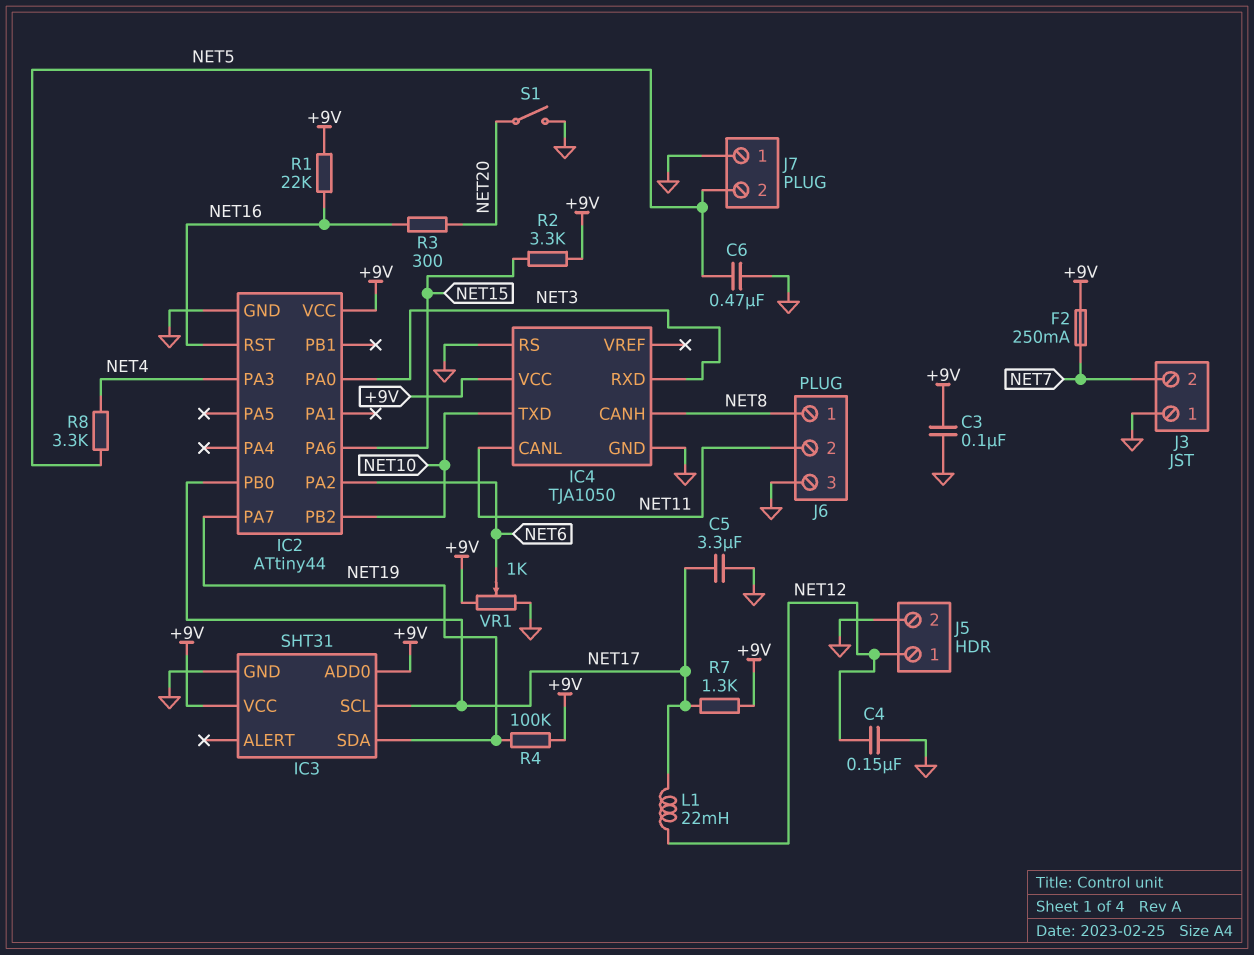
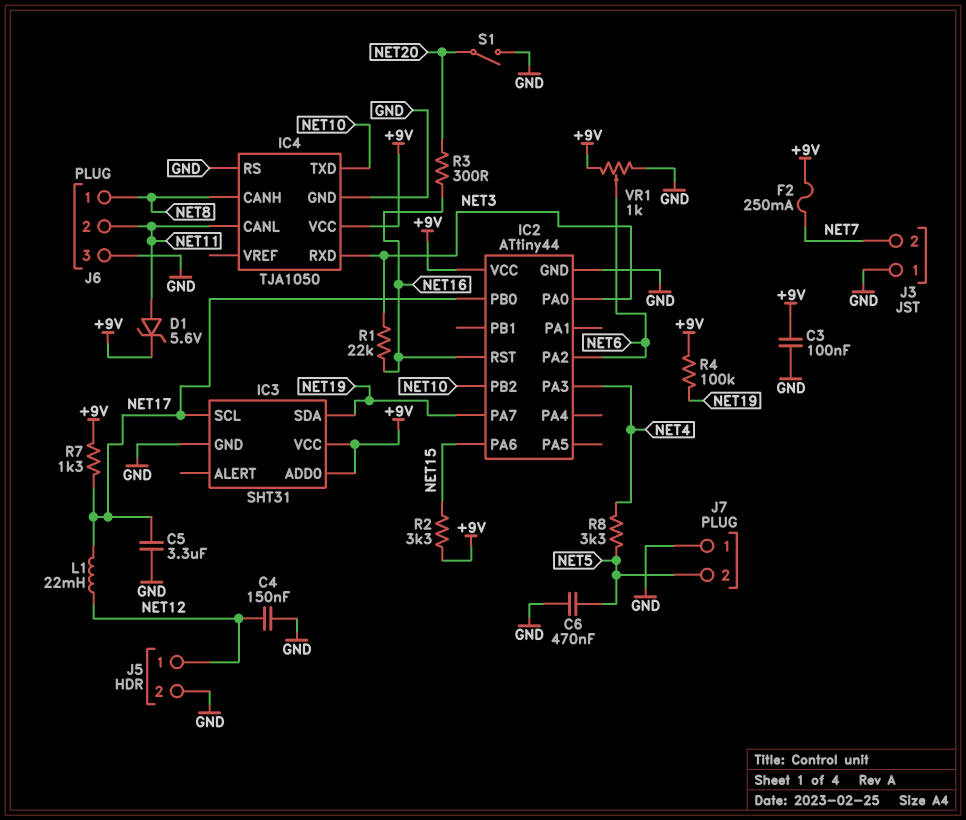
D1: none -> zener 5.6V (A NET11, K +9V)
R1: 22k (+9V, NET16) -> 22k (NET3, NET16)

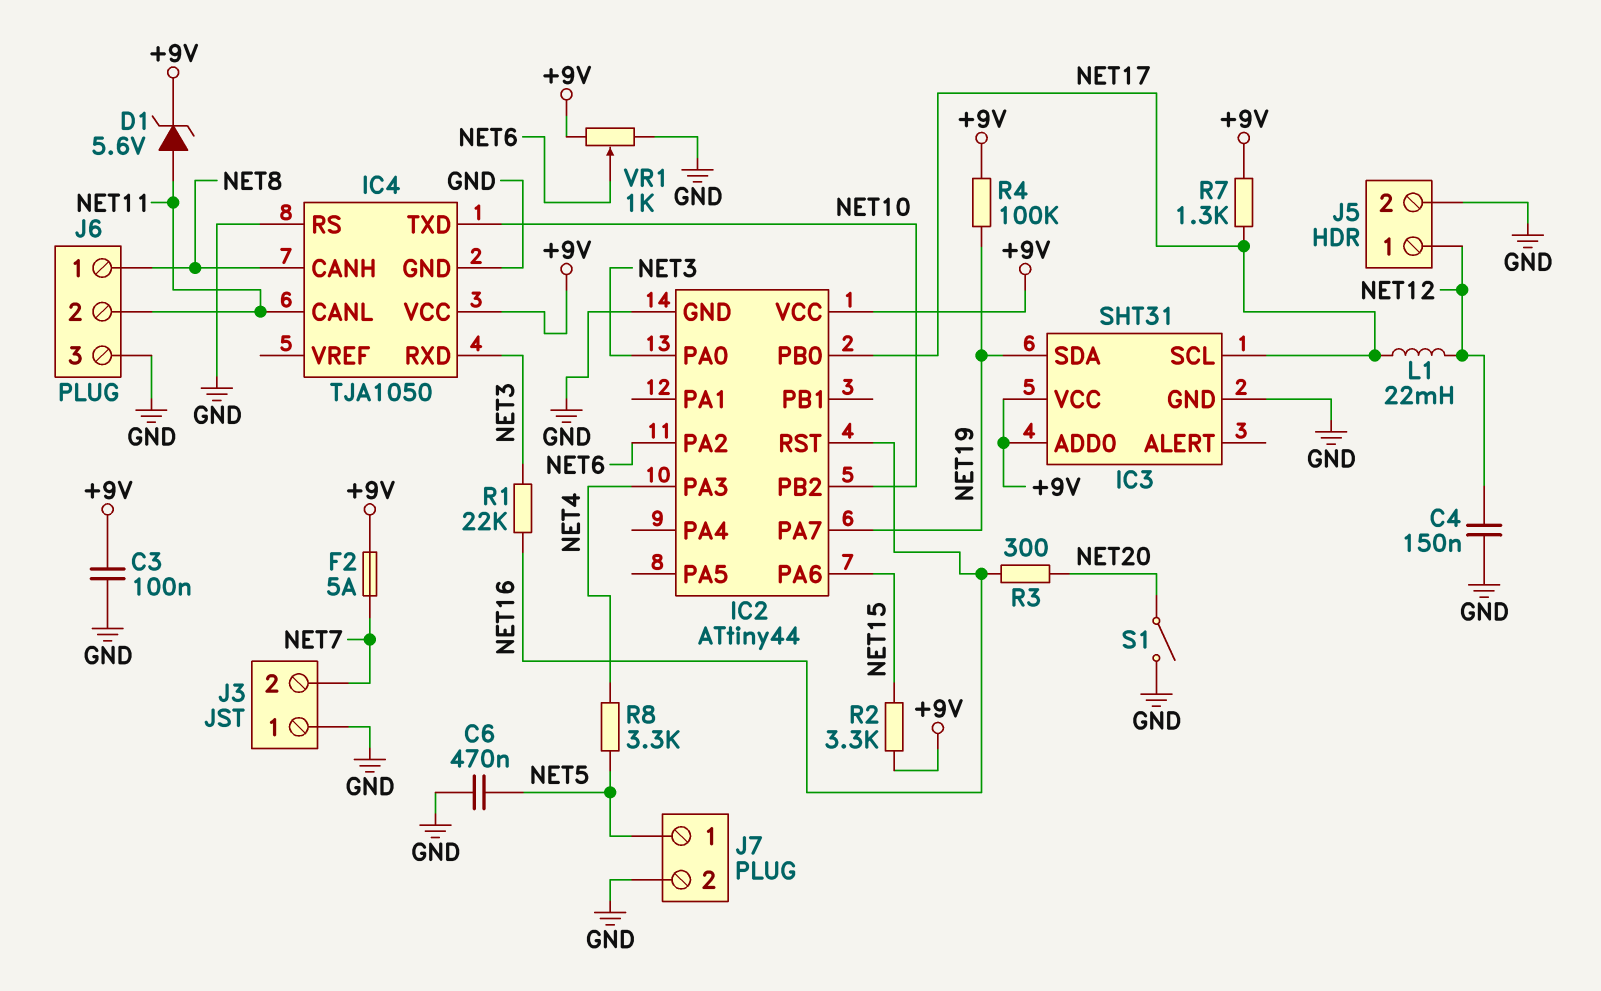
C5: 3.3uF (GND, NET17) -> none
F2: 250mA (+9V, NET7) -> 5A (+9V, NET7)
J7 pin 1: GND -> NET5
J7 pin 2: NET5 -> GND

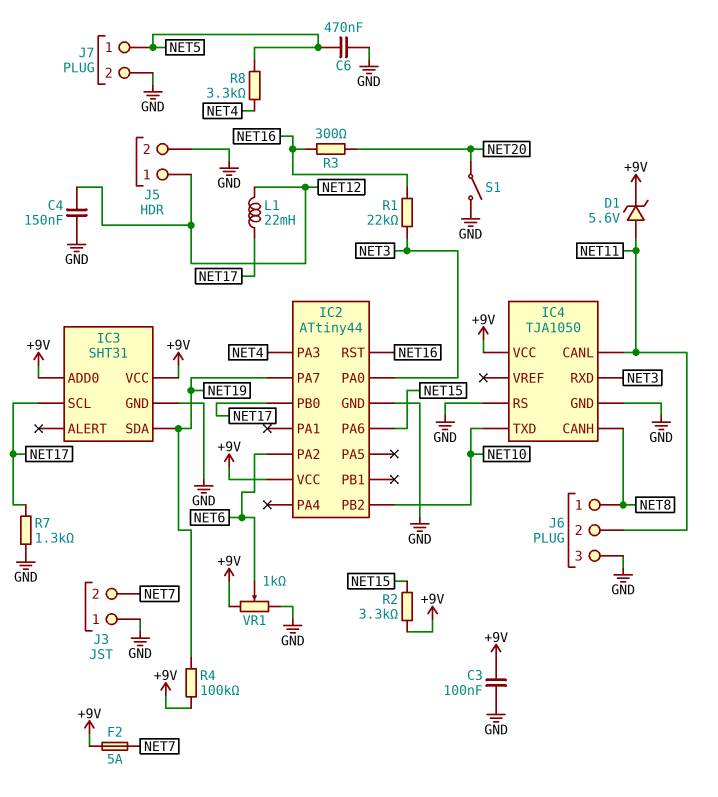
R7: 1.3k (+9V, NET17) -> 1.3k (GND, NET17)

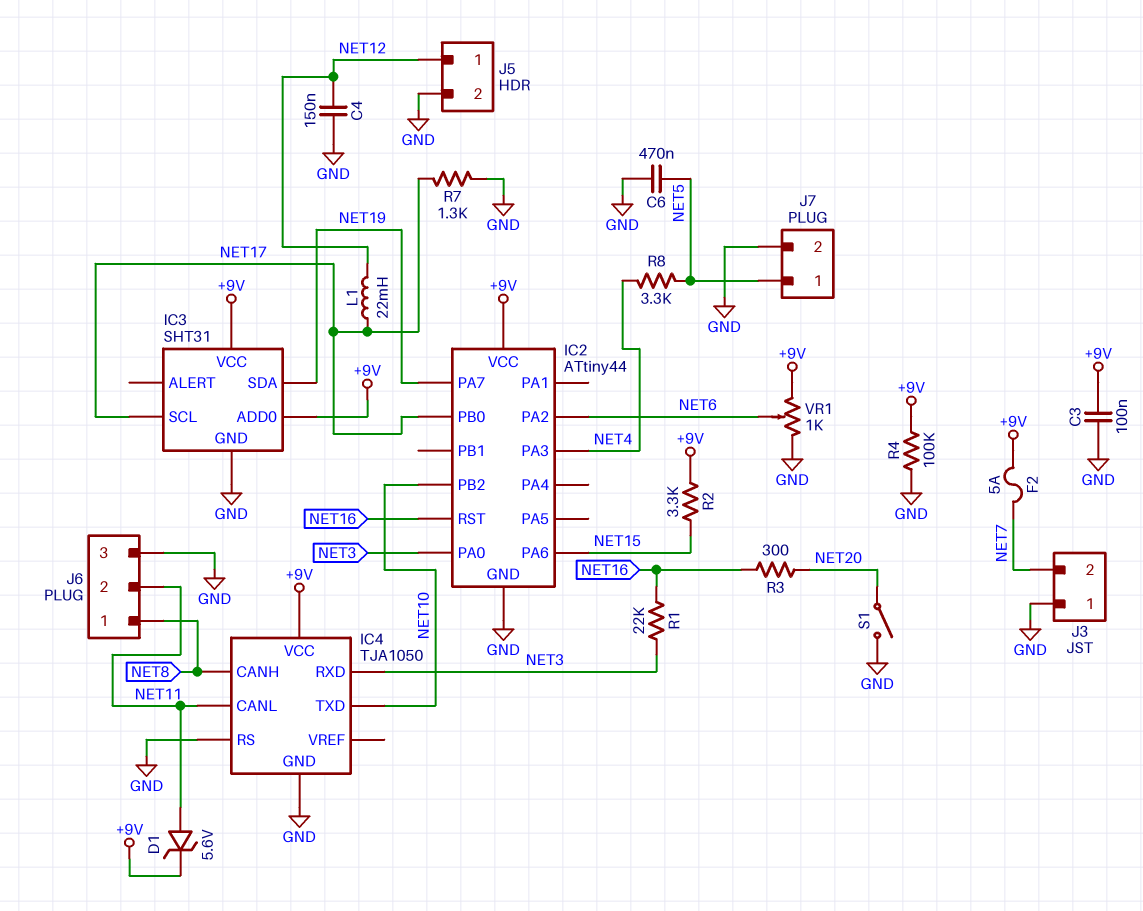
R4: 100k (+9V, NET19) -> 100k (+9V, GND)

